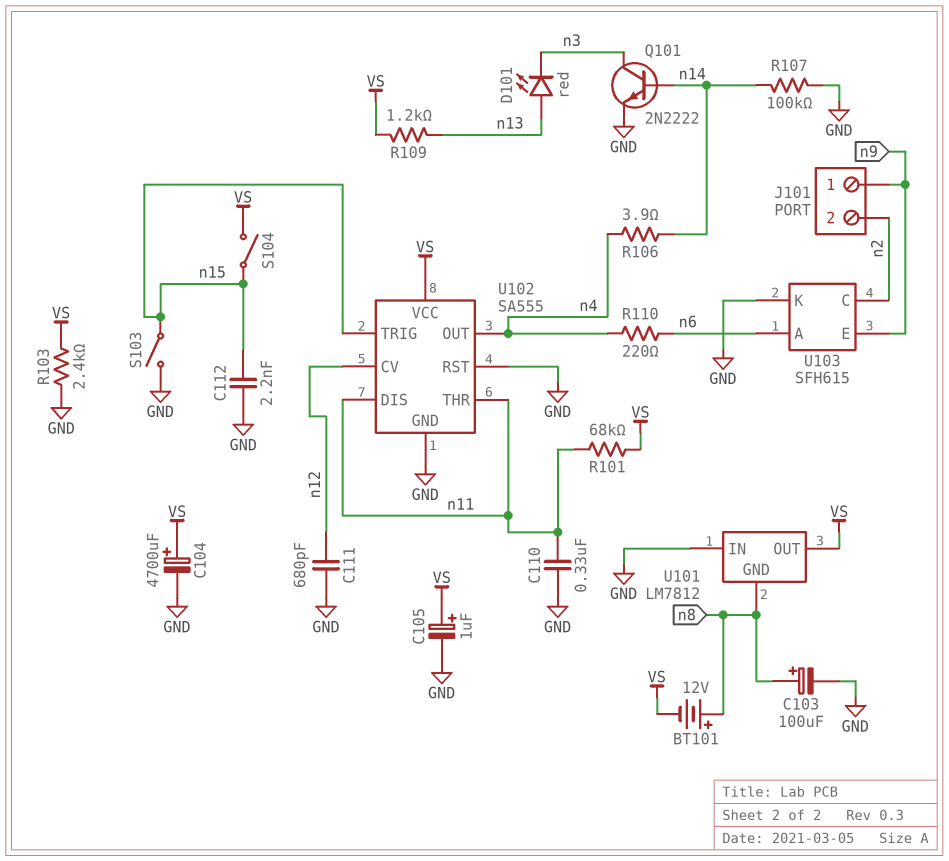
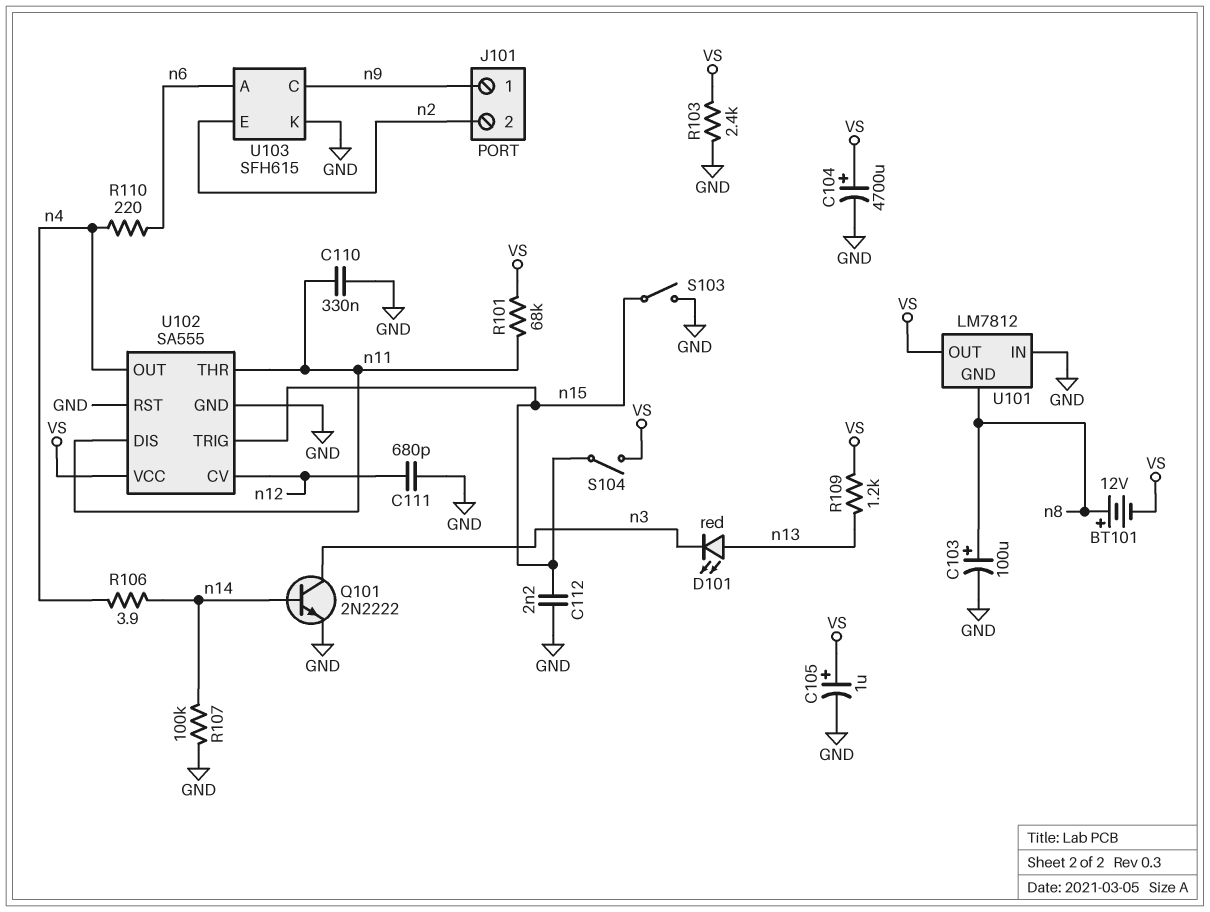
U103 pin C: n2 -> n9
U103 pin E: n9 -> n2

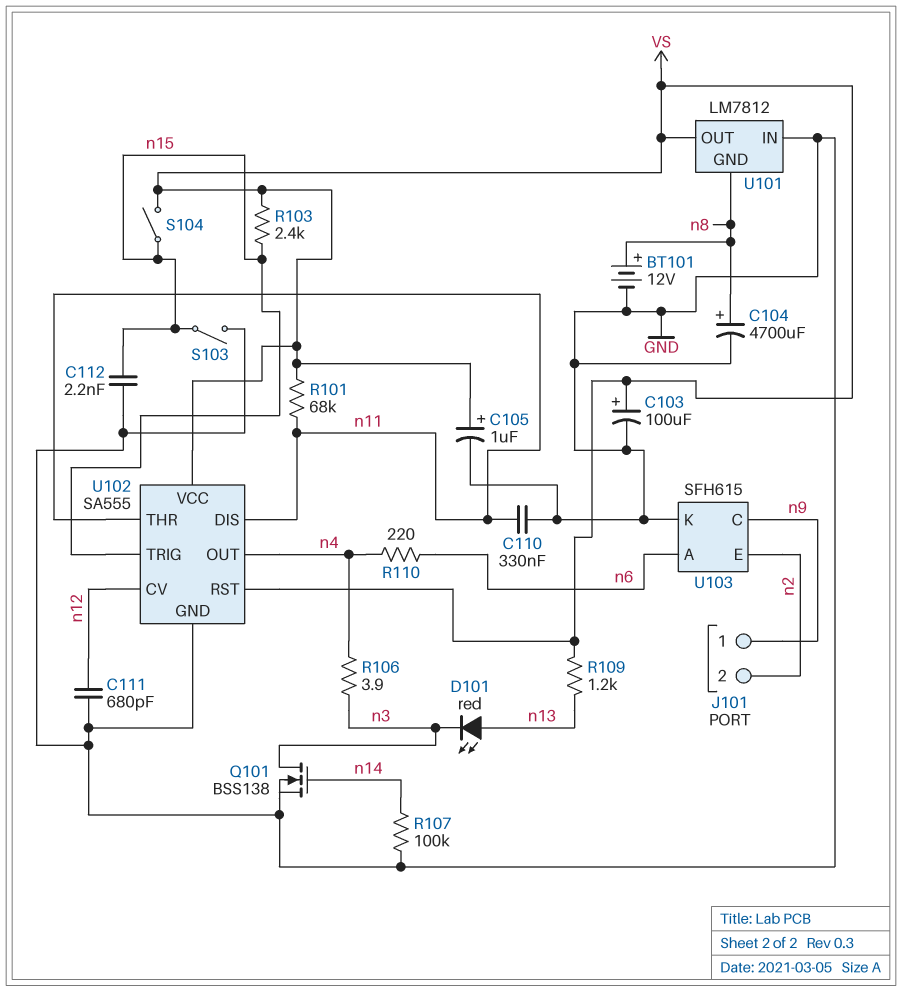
BT101: 12V (plus n8, minus VS) -> 12V (plus n8, minus GND)
C103: 100uF (plus n8, minus GND) -> 100uF (plus VS, minus GND)
C104: 4700uF (plus VS, minus GND) -> 4700uF (plus n8, minus GND)
Q101: NPN 2N2222 (B n14, C n3, E GND) -> NMOS BSS138 (G n14, D n3, S GND)
R103: 2.4k (GND, VS) -> 2.4k (VS, n15)
R106: 3.9 (n4, n14) -> 3.9 (n3, n4)
U102 pin RST: GND -> VS

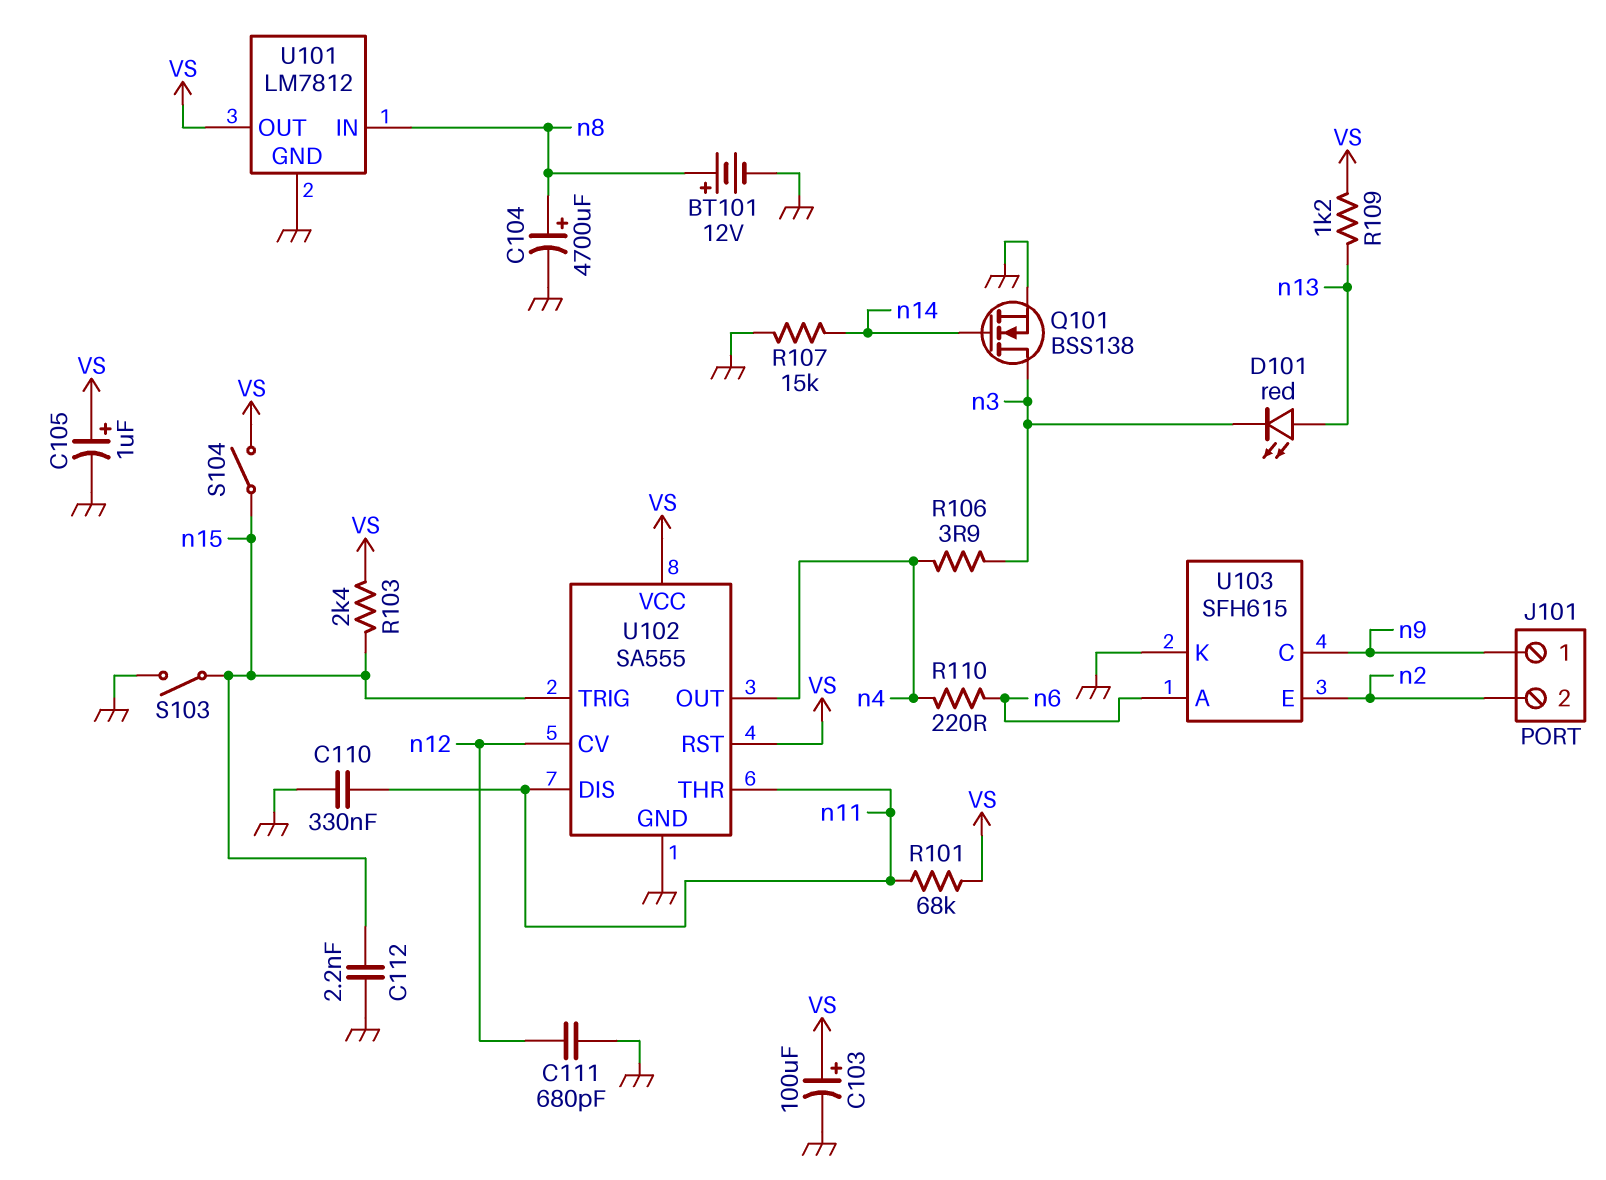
R107: 100k (GND, n14) -> 15k (GND, n14)
U101 pin GND: n8 -> GND
U101 pin IN: GND -> n8

